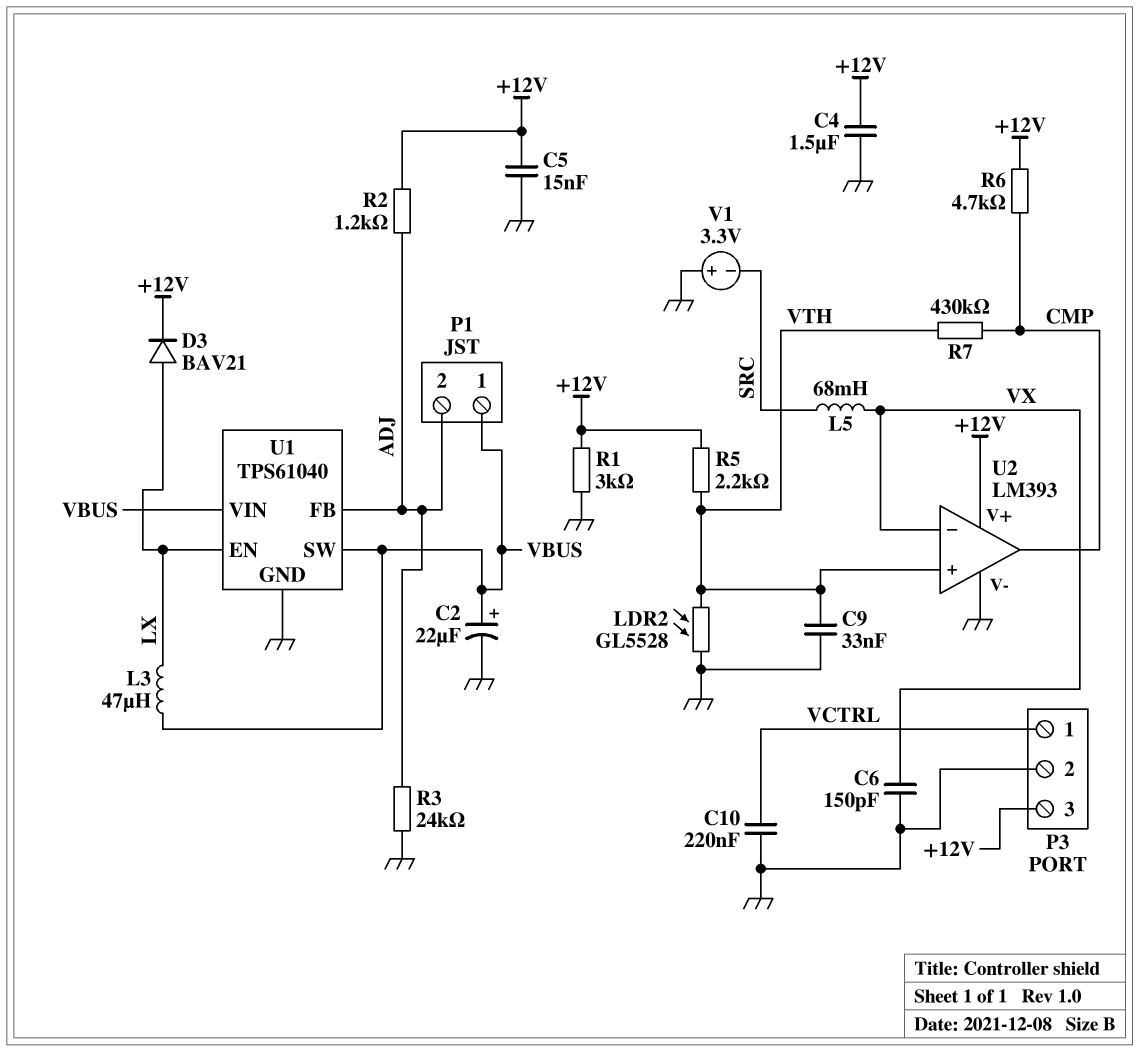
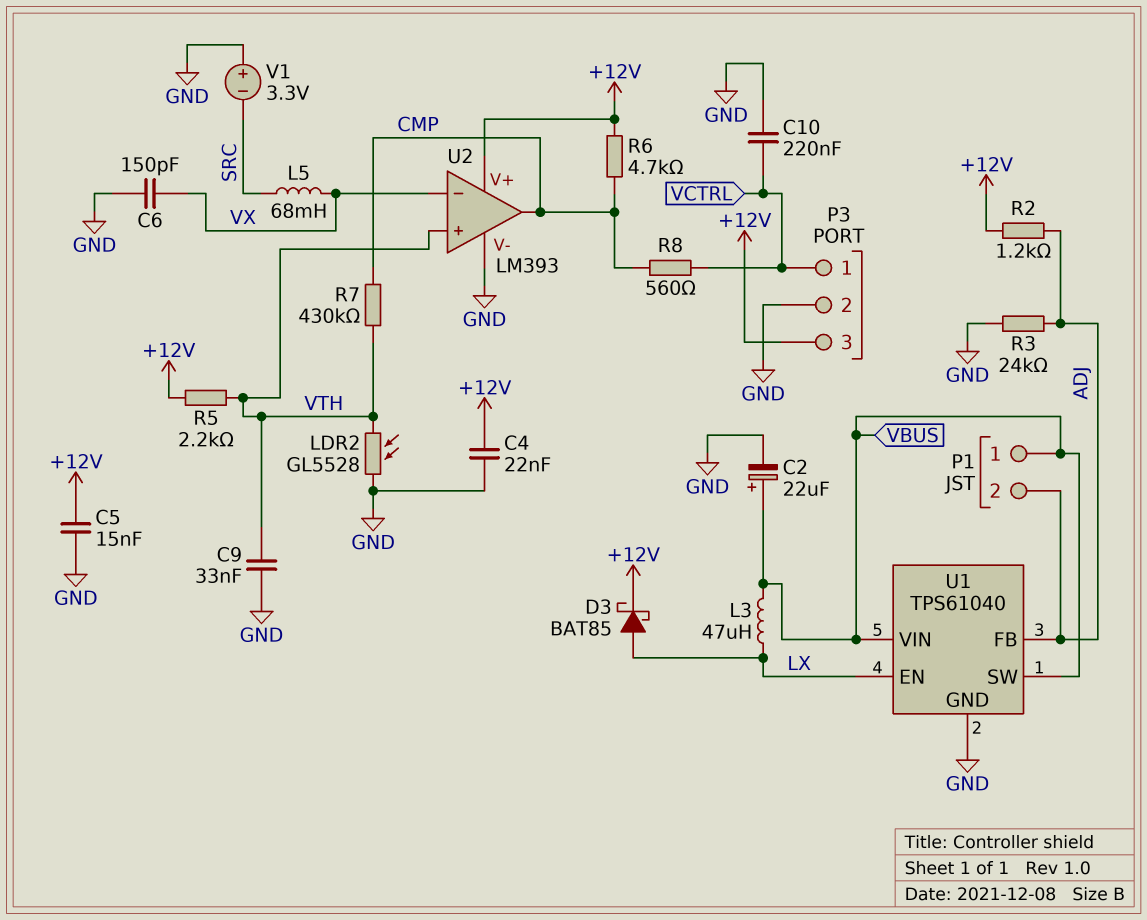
C4: 1.5uF (+12V, GND) -> 22nF (+12V, GND)
D3: diode BAV21 (A LX, K +12V) -> schottky BAT85 (A LX, K +12V)
R1: 3k (+12V, GND) -> none
R8: none -> 560 (CMP, VCTRL)

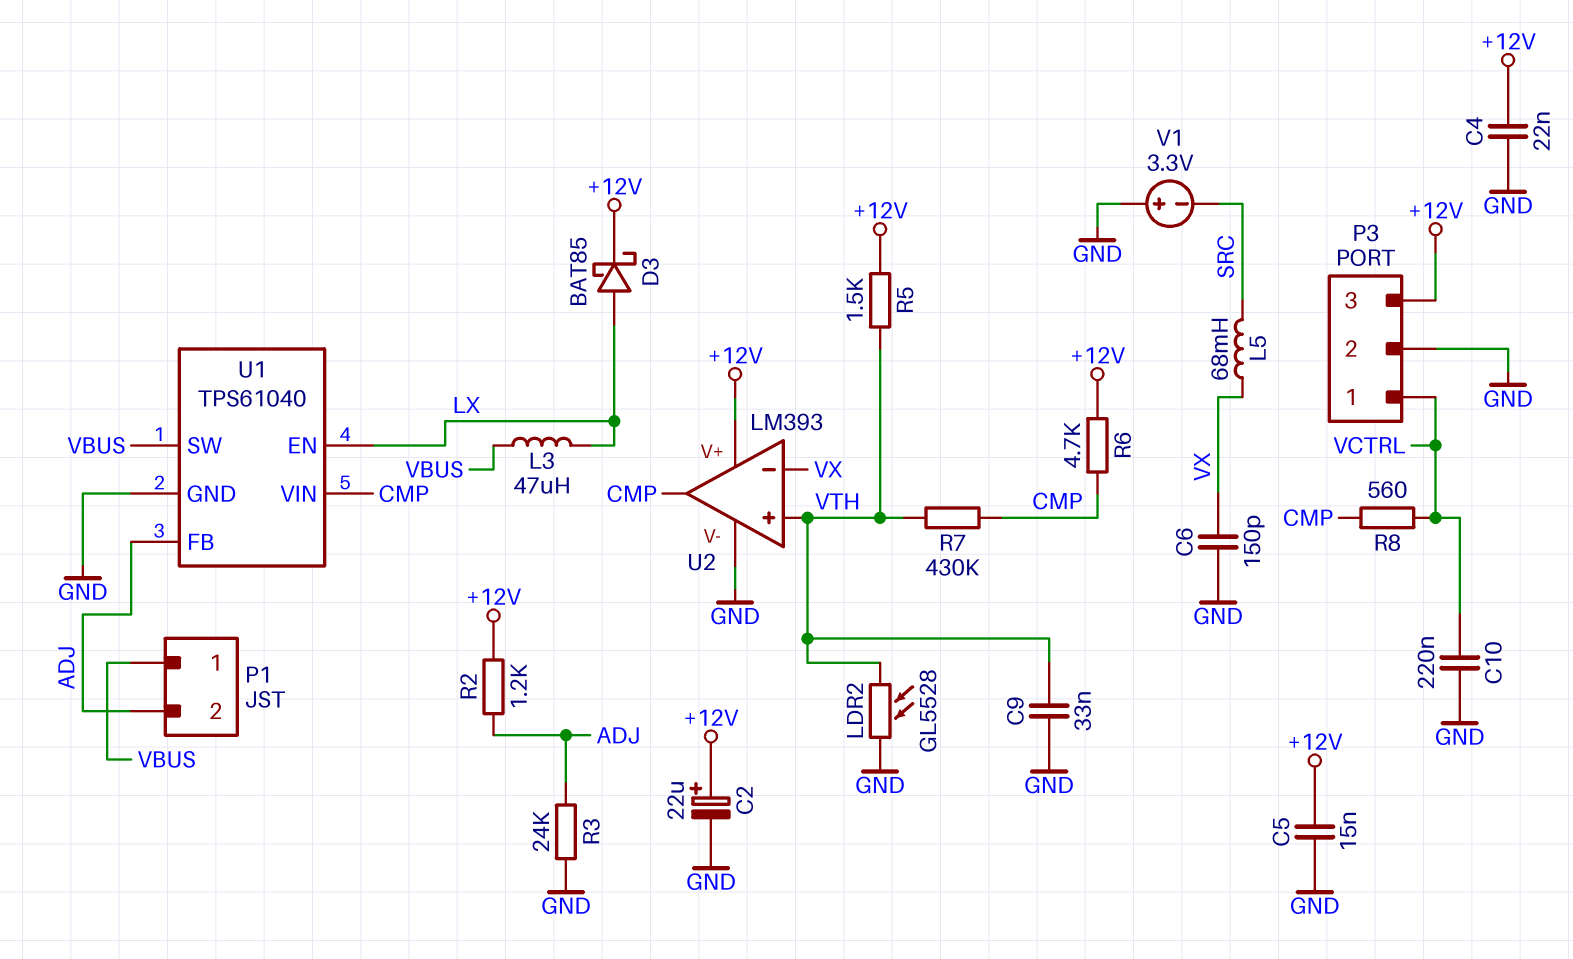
C2: 22uF (plus VBUS, minus GND) -> 22uF (plus +12V, minus GND)
R5: 2.2k (+12V, VTH) -> 1.5k (+12V, VTH)
U1 pin VIN: VBUS -> CMP

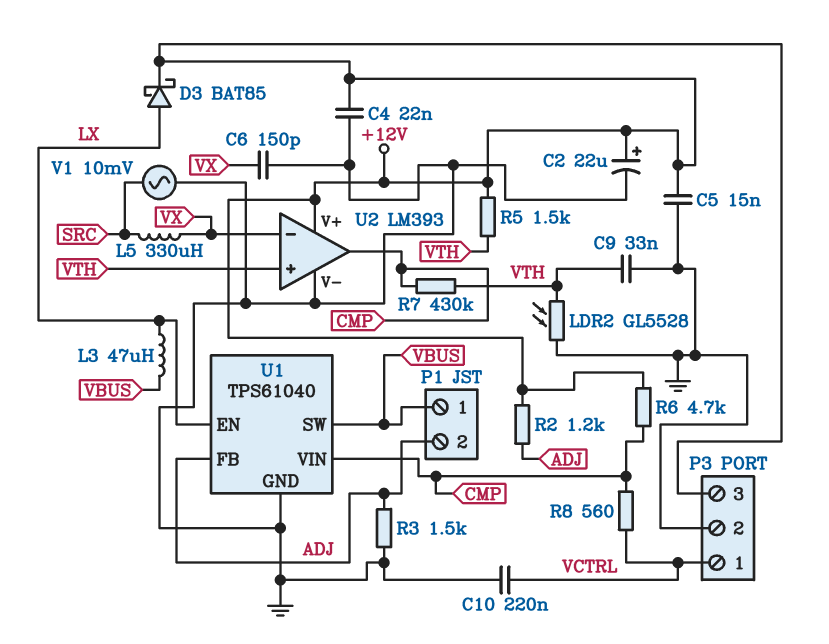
L5: 68mH (SRC, VX) -> 330uH (SRC, VX)
R3: 24k (ADJ, GND) -> 1.5k (ADJ, GND)
V1: 3.3V (plus GND, minus SRC) -> AC 10mV (GND, SRC)

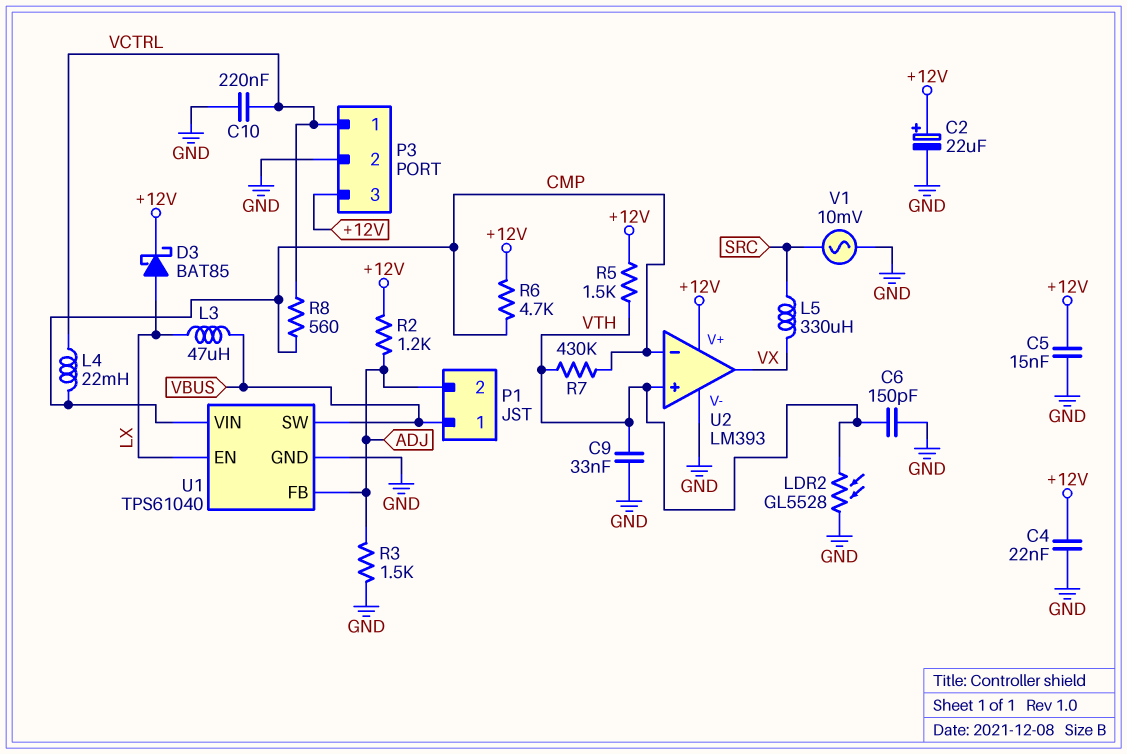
C6: 150pF (GND, VX) -> 150pF (GND, VTH)
L4: none -> 22mH (CMP, VCTRL)
U2 pin in-: VX -> CMP
U2 pin out: CMP -> VX

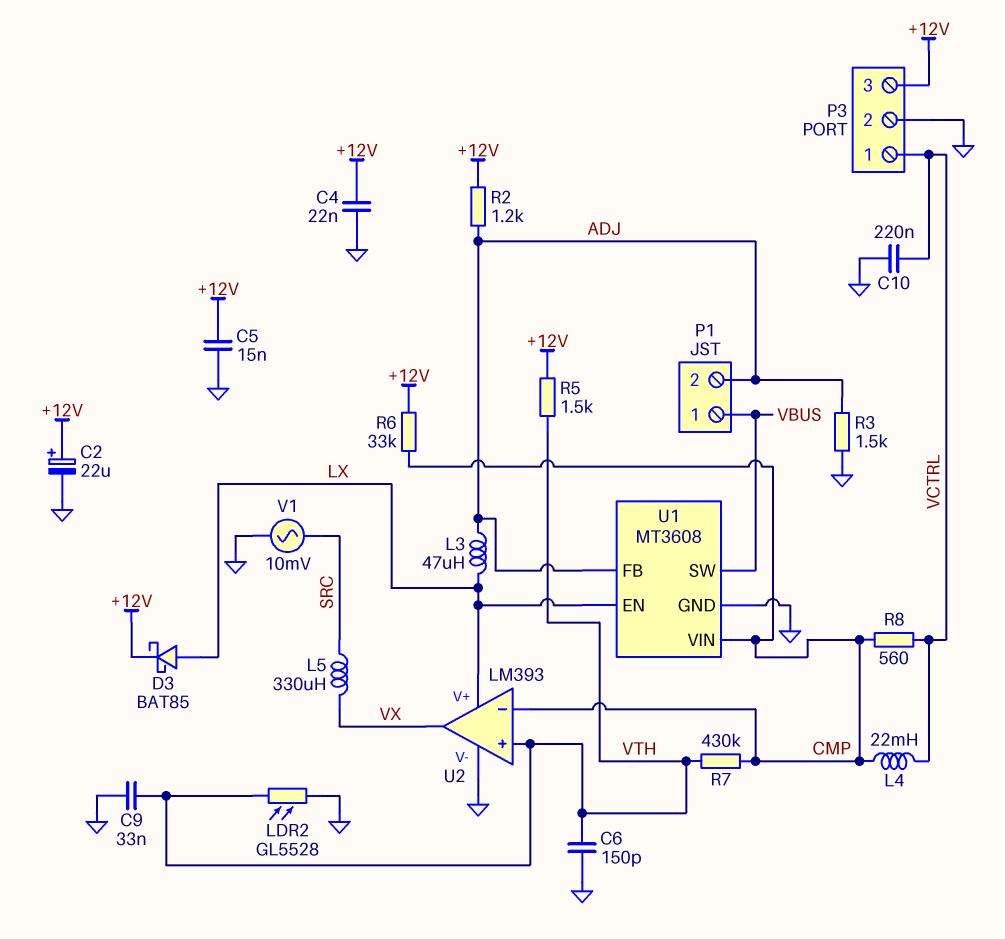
L3: 47uH (LX, VBUS) -> 47uH (ADJ, LX)
R6: 4.7k (+12V, CMP) -> 33k (+12V, CMP)
U1: TPS61040 -> MT3608
U2 pin V+: +12V -> LX

